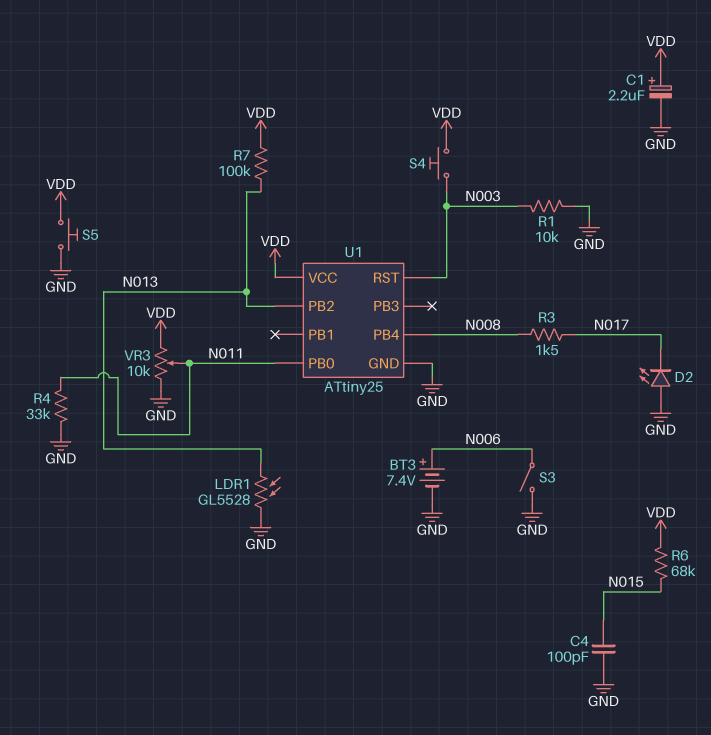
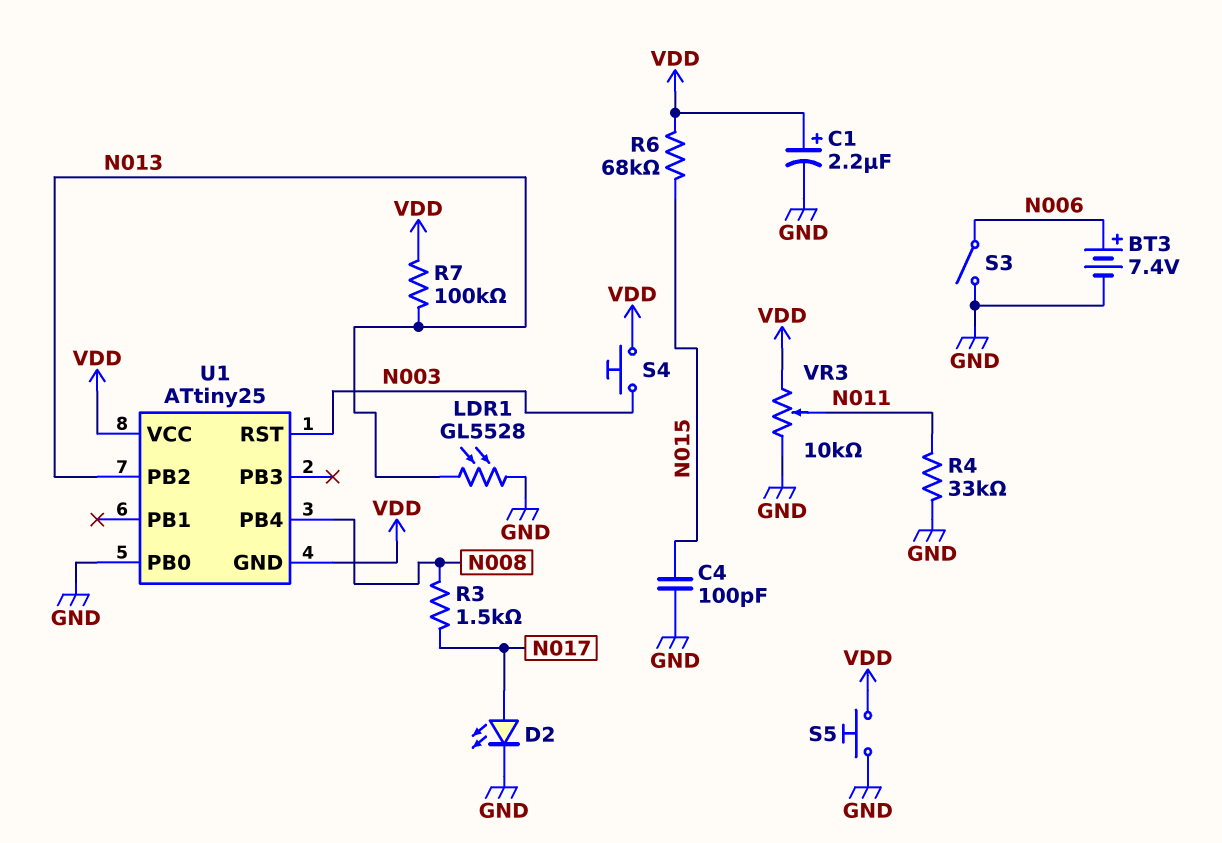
D2: LED (A GND, K N017) -> LED (A N017, K GND)
R1: 10k (GND, N003) -> none
U1 pin GND: GND -> VDD
U1 pin PB0: N011 -> GND

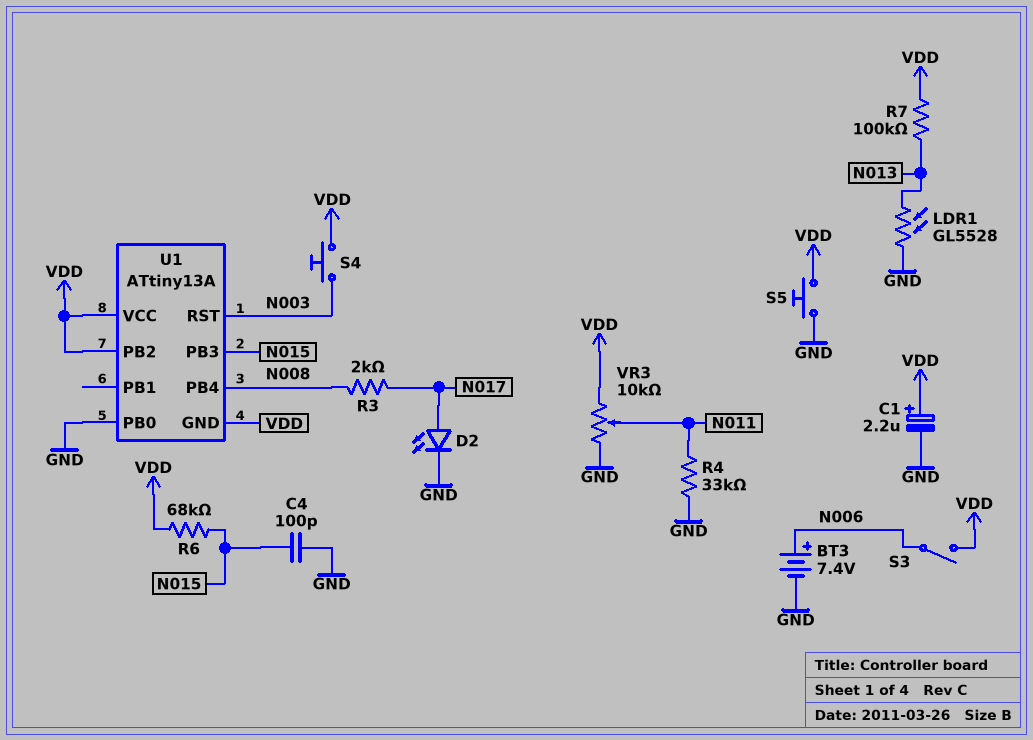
R3: 1.5k (N008, N017) -> 2k (N008, N017)
S3: switch (GND, N006) -> switch (N006, VDD)
U1: ATtiny25 -> ATtiny13A
U1 pin PB2: N013 -> VDD
U1 pin PB3: none -> N015

